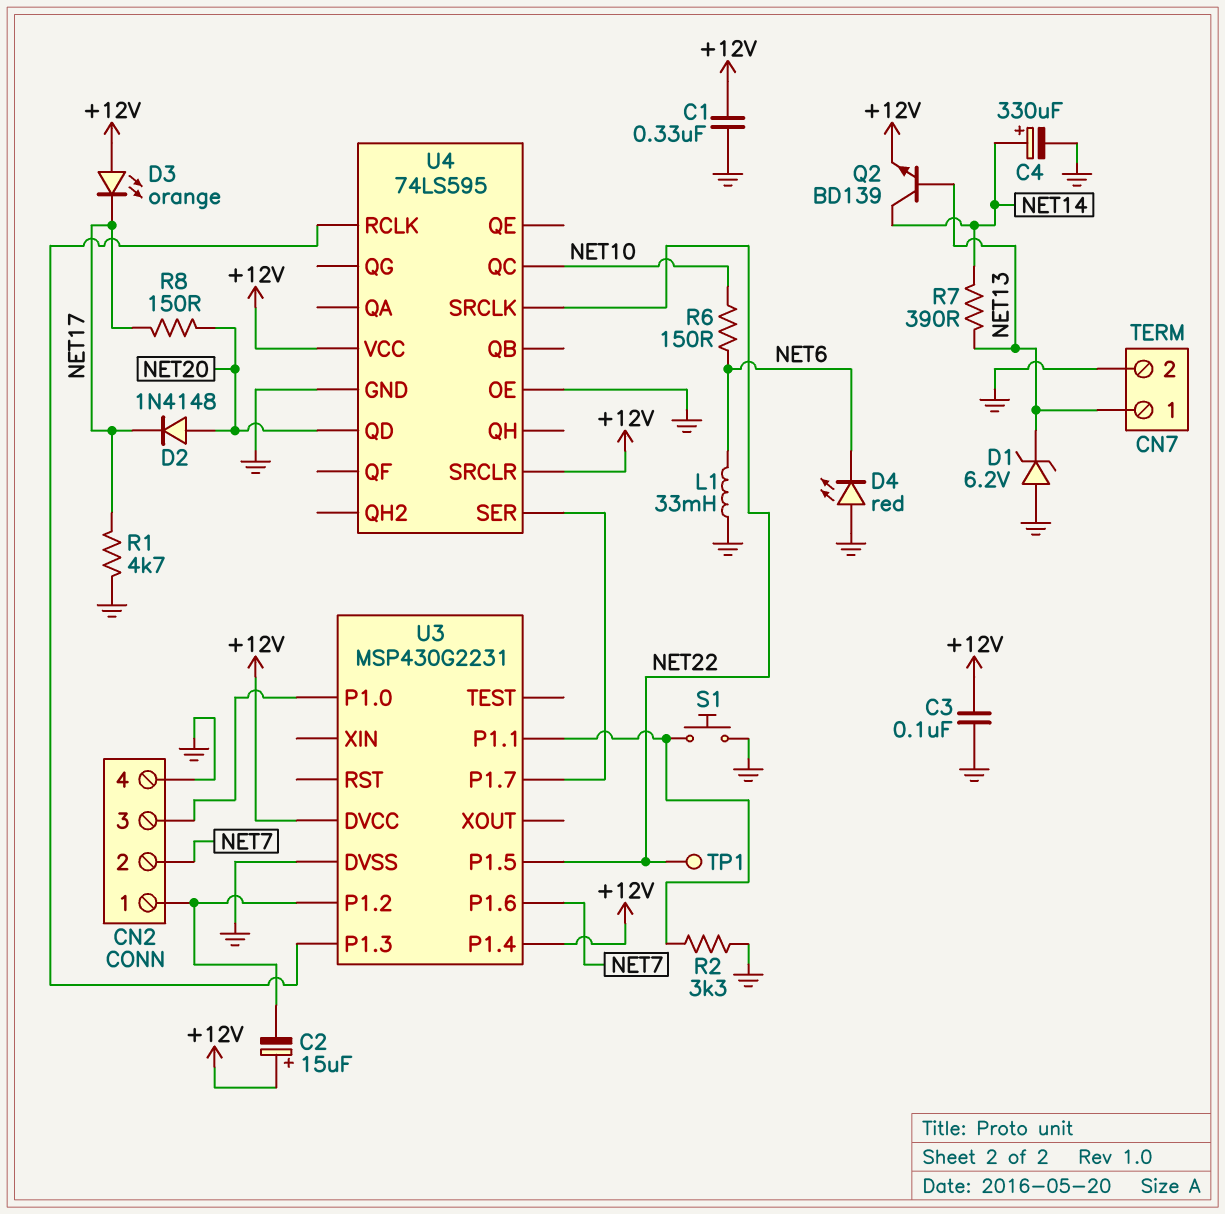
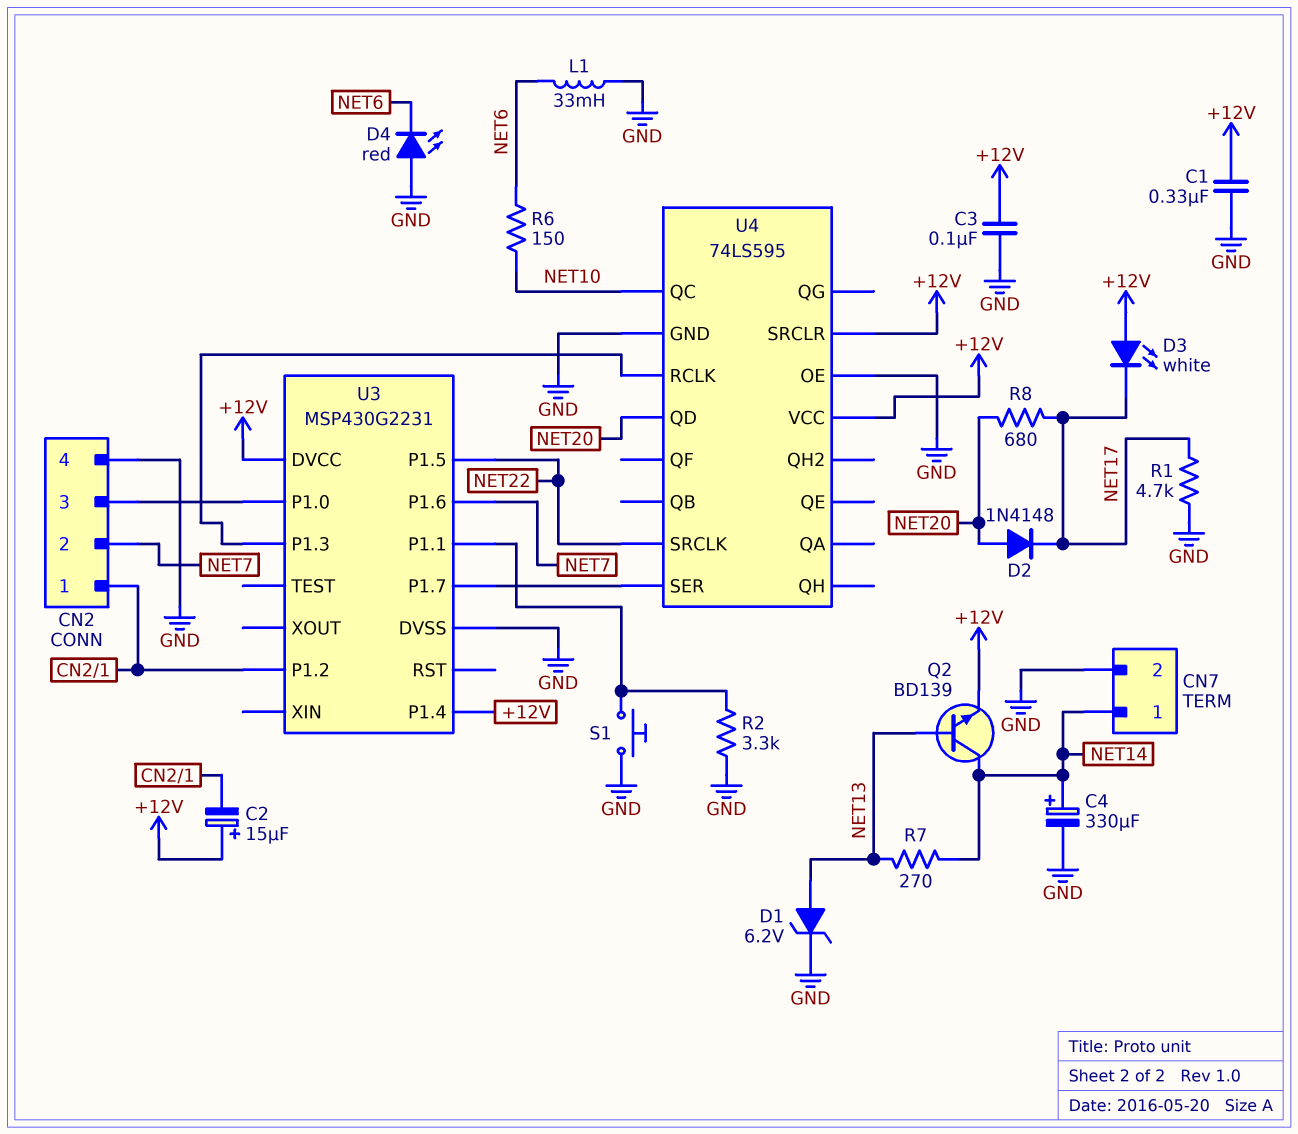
CN7 pin 1: NET13 -> NET14
D1: zener 6.2V (A GND, K NET13) -> zener 6.2V (A NET13, K GND)
D3: LED orange (A +12V, K NET17) -> LED white (A +12V, K NET17)
R7: 390 (NET13, NET14) -> 270 (NET13, NET14)
R8: 150 (NET17, NET20) -> 680 (NET17, NET20)
TP1: test point (NET22) -> none

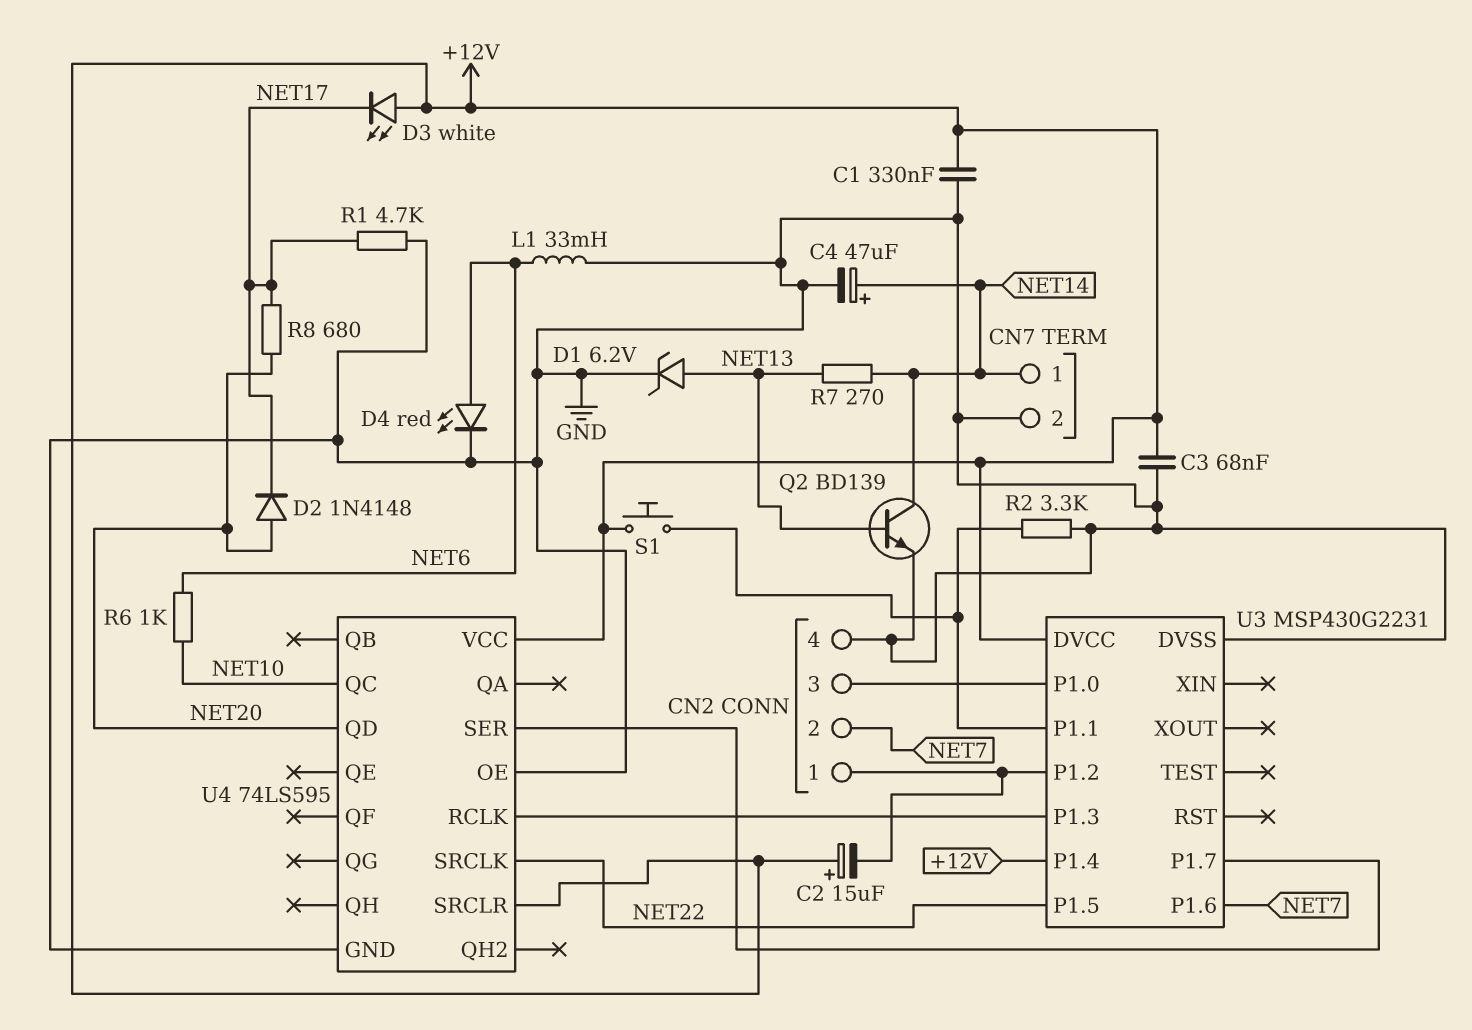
C3: 100nF (+12V, GND) -> 68nF (+12V, GND)
C4: 330uF (plus NET14, minus GND) -> 47uF (plus NET14, minus GND)
D4: LED red (A GND, K NET6) -> LED red (A NET6, K GND)
Q2: NPN BD139 (B NET13, C NET14, E +12V) -> NPN BD139 (B NET13, C NET14, E GND)
R6: 150 (NET6, NET10) -> 1k (NET6, NET10)
S1: button (GND, U3/P1.1) -> button (+12V, U3/P1.1)

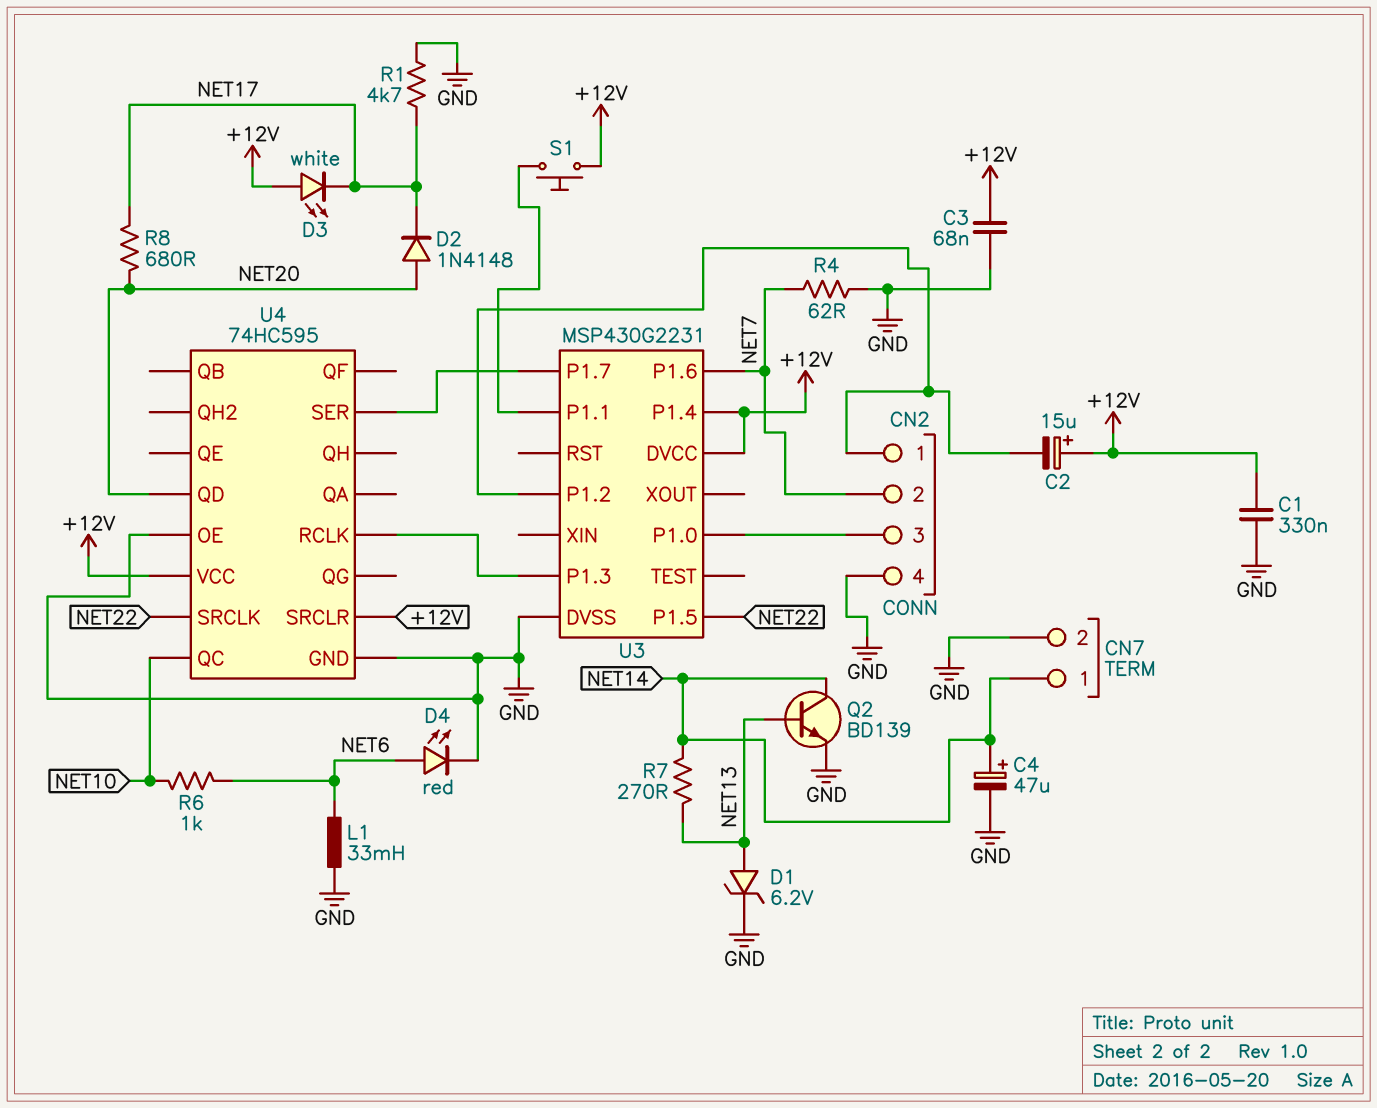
R2: 3.3k (GND, U3/P1.1) -> none
R4: none -> 62 (GND, NET7)
U4: 74LS595 -> 74HC595

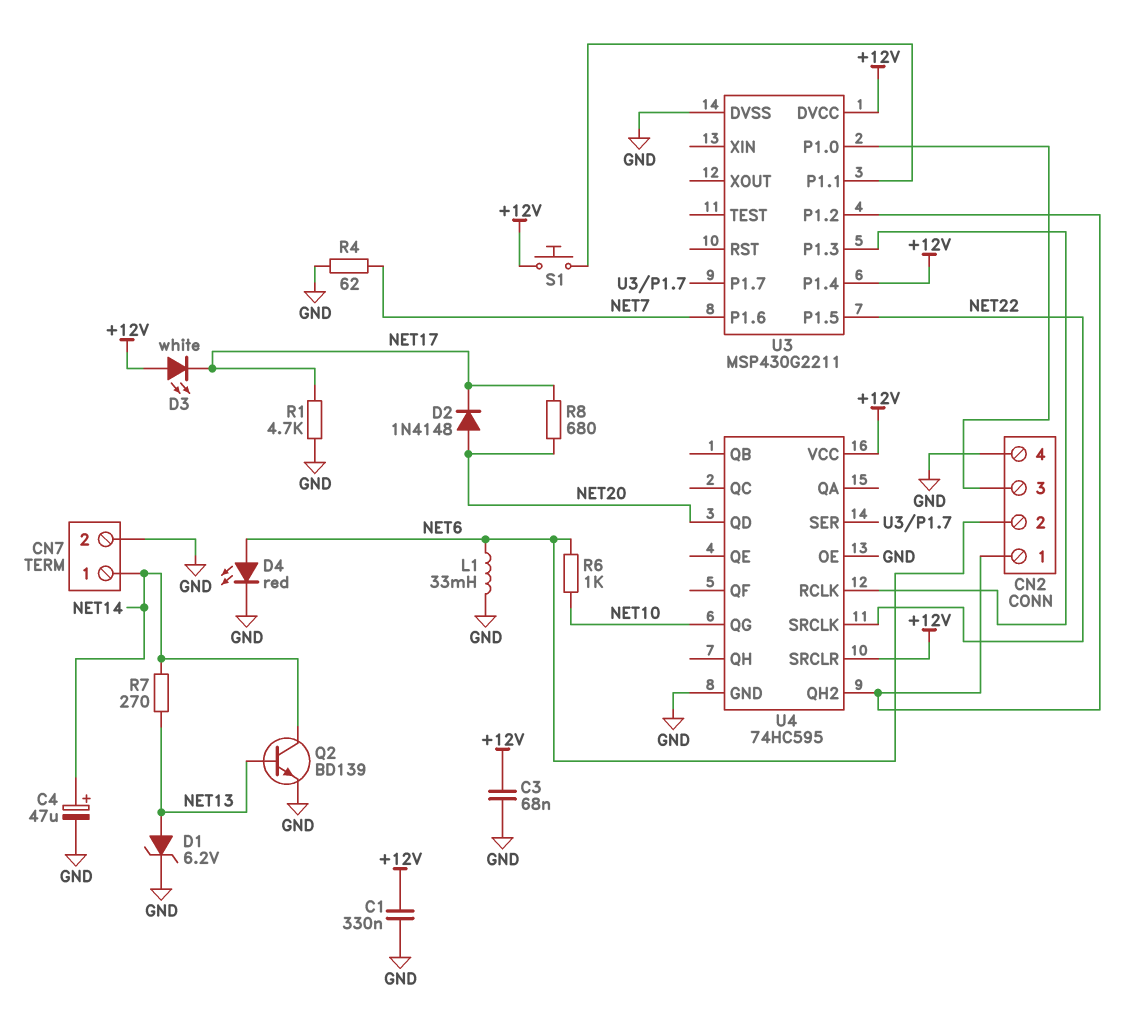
C2: 15uF (plus +12V, minus CN2/1) -> none
CN2 pin 2: NET7 -> NET6
U3: MSP430G2231 -> MSP430G2211
U4 pin QC: NET10 -> none
U4 pin QG: none -> NET10
U4 pin QH2: none -> CN2/1

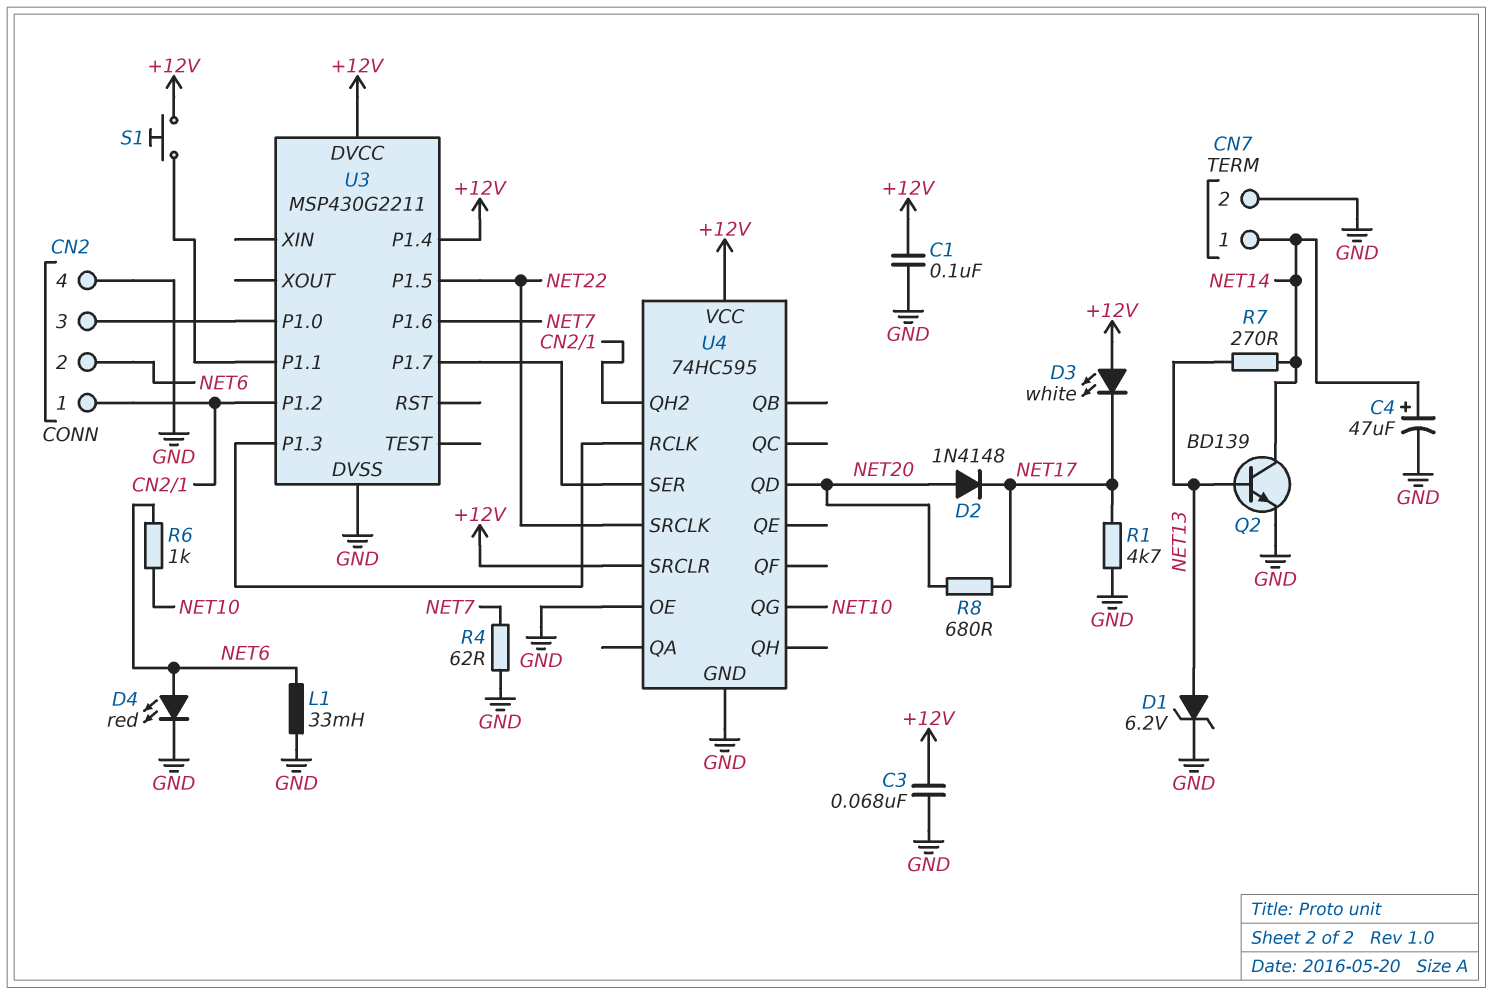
C1: 330nF (+12V, GND) -> 100nF (+12V, GND)

